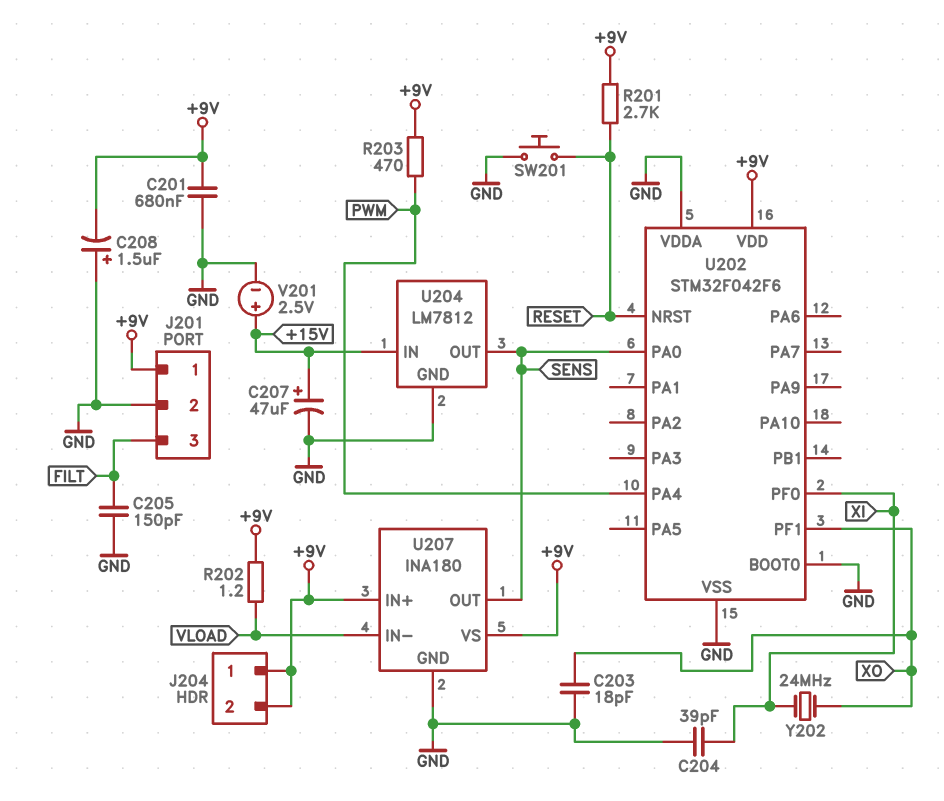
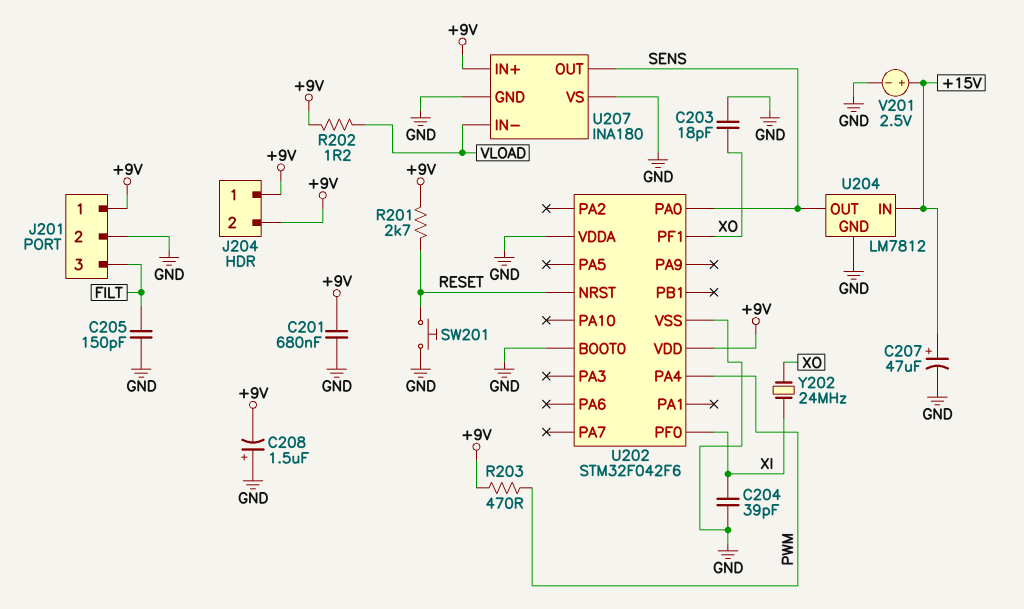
U207 pin VS: +9V -> GND

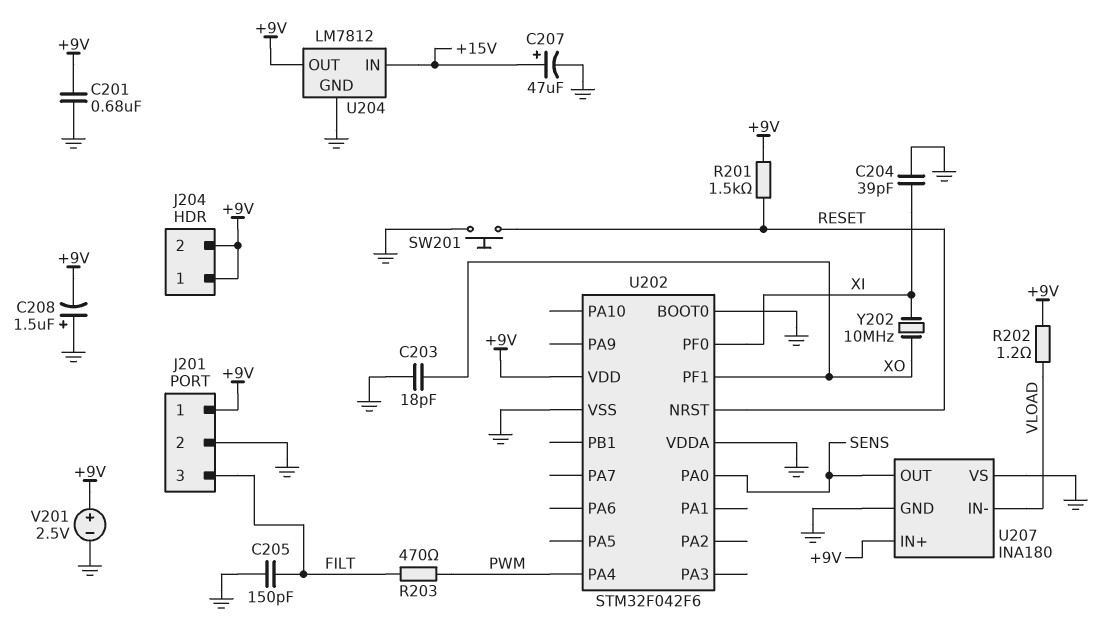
R201: 2.7k (+9V, RESET) -> 1.5k (+9V, RESET)
R203: 470 (+9V, PWM) -> 470 (FILT, PWM)
U204 pin OUT: SENS -> +9V
V201: 2.5V (plus +15V, minus GND) -> 2.5V (plus +9V, minus GND)
Y202: 24MHz (XI, XO) -> 10MHz (XI, XO)

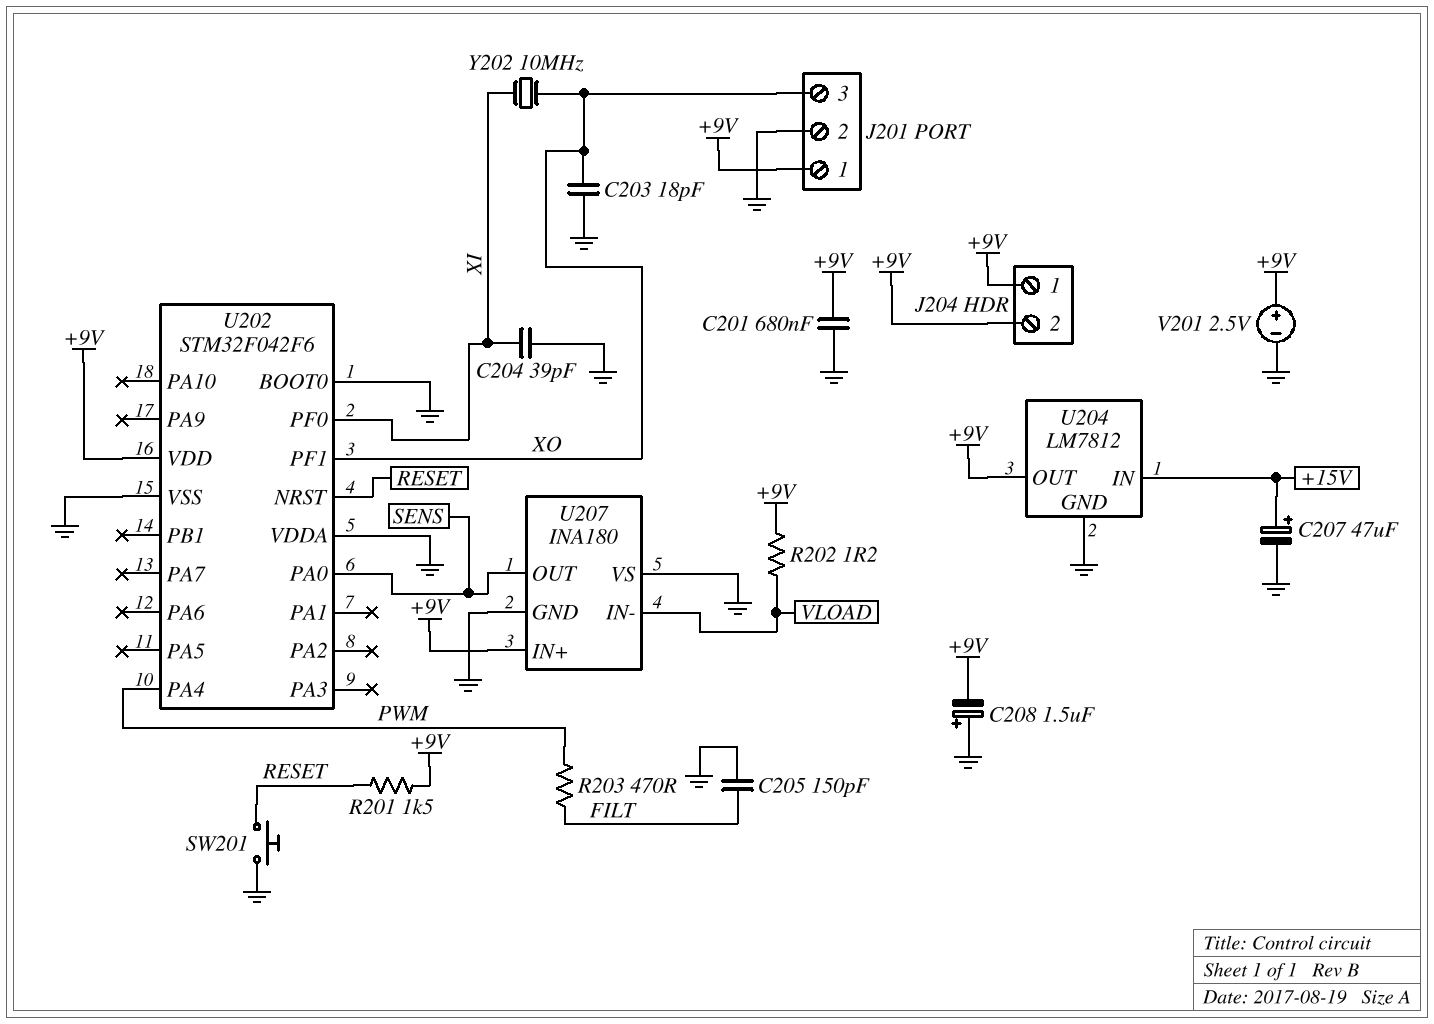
J201 pin 3: FILT -> XO

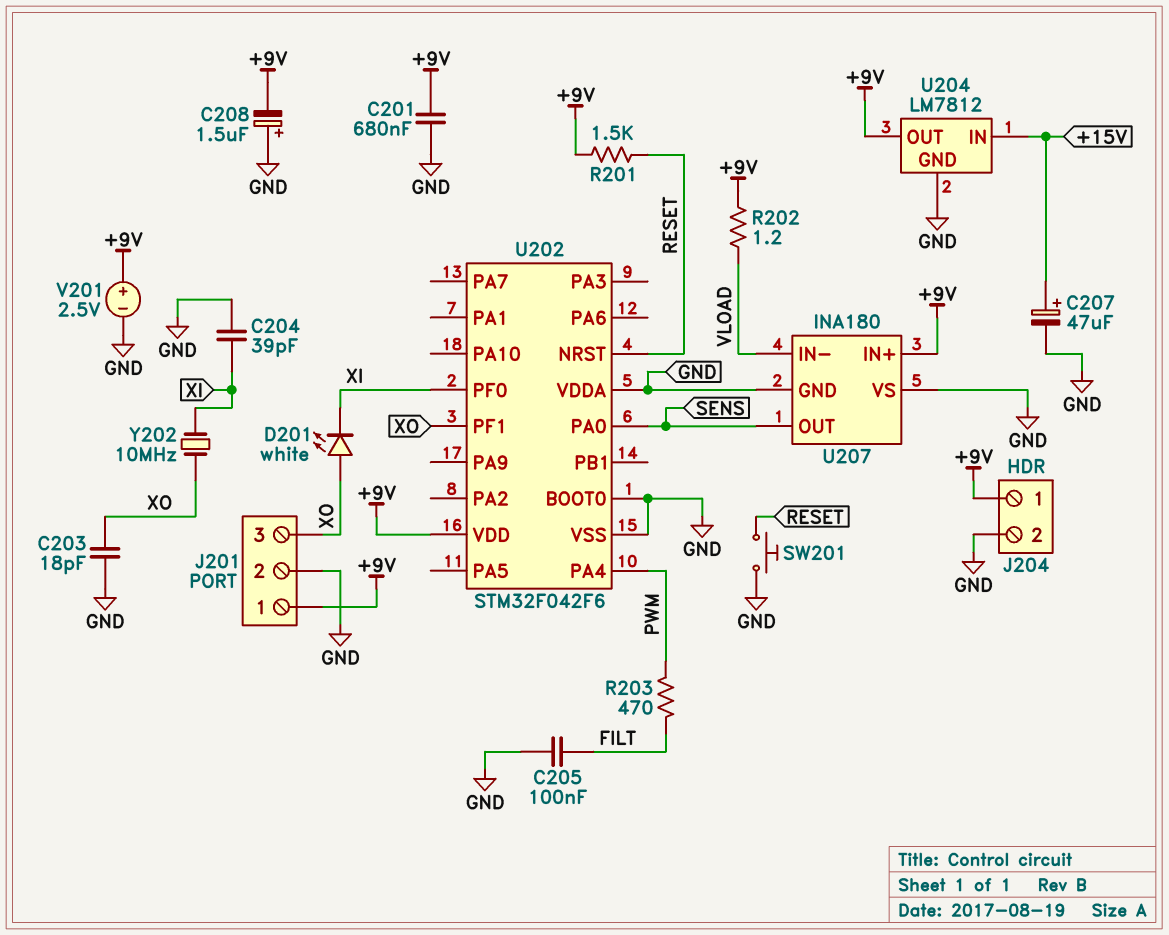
C205: 150pF (FILT, GND) -> 100nF (FILT, GND)
D201: none -> LED white (A XO, K XI)
J204 pin 2: +9V -> GND

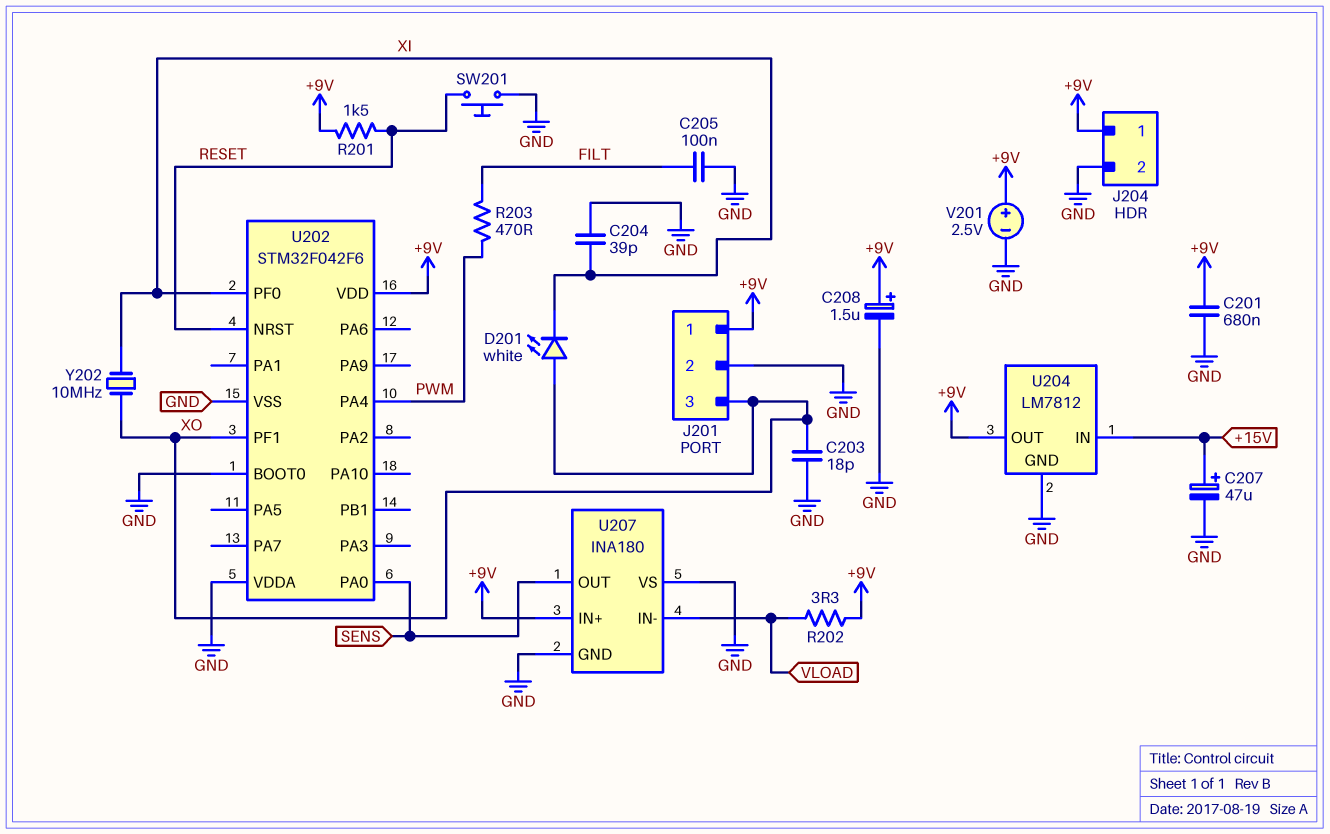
C208: 1.5uF (plus GND, minus +9V) -> 1.5uF (plus +9V, minus GND)
R202: 1.2 (+9V, VLOAD) -> 3.3 (+9V, VLOAD)

